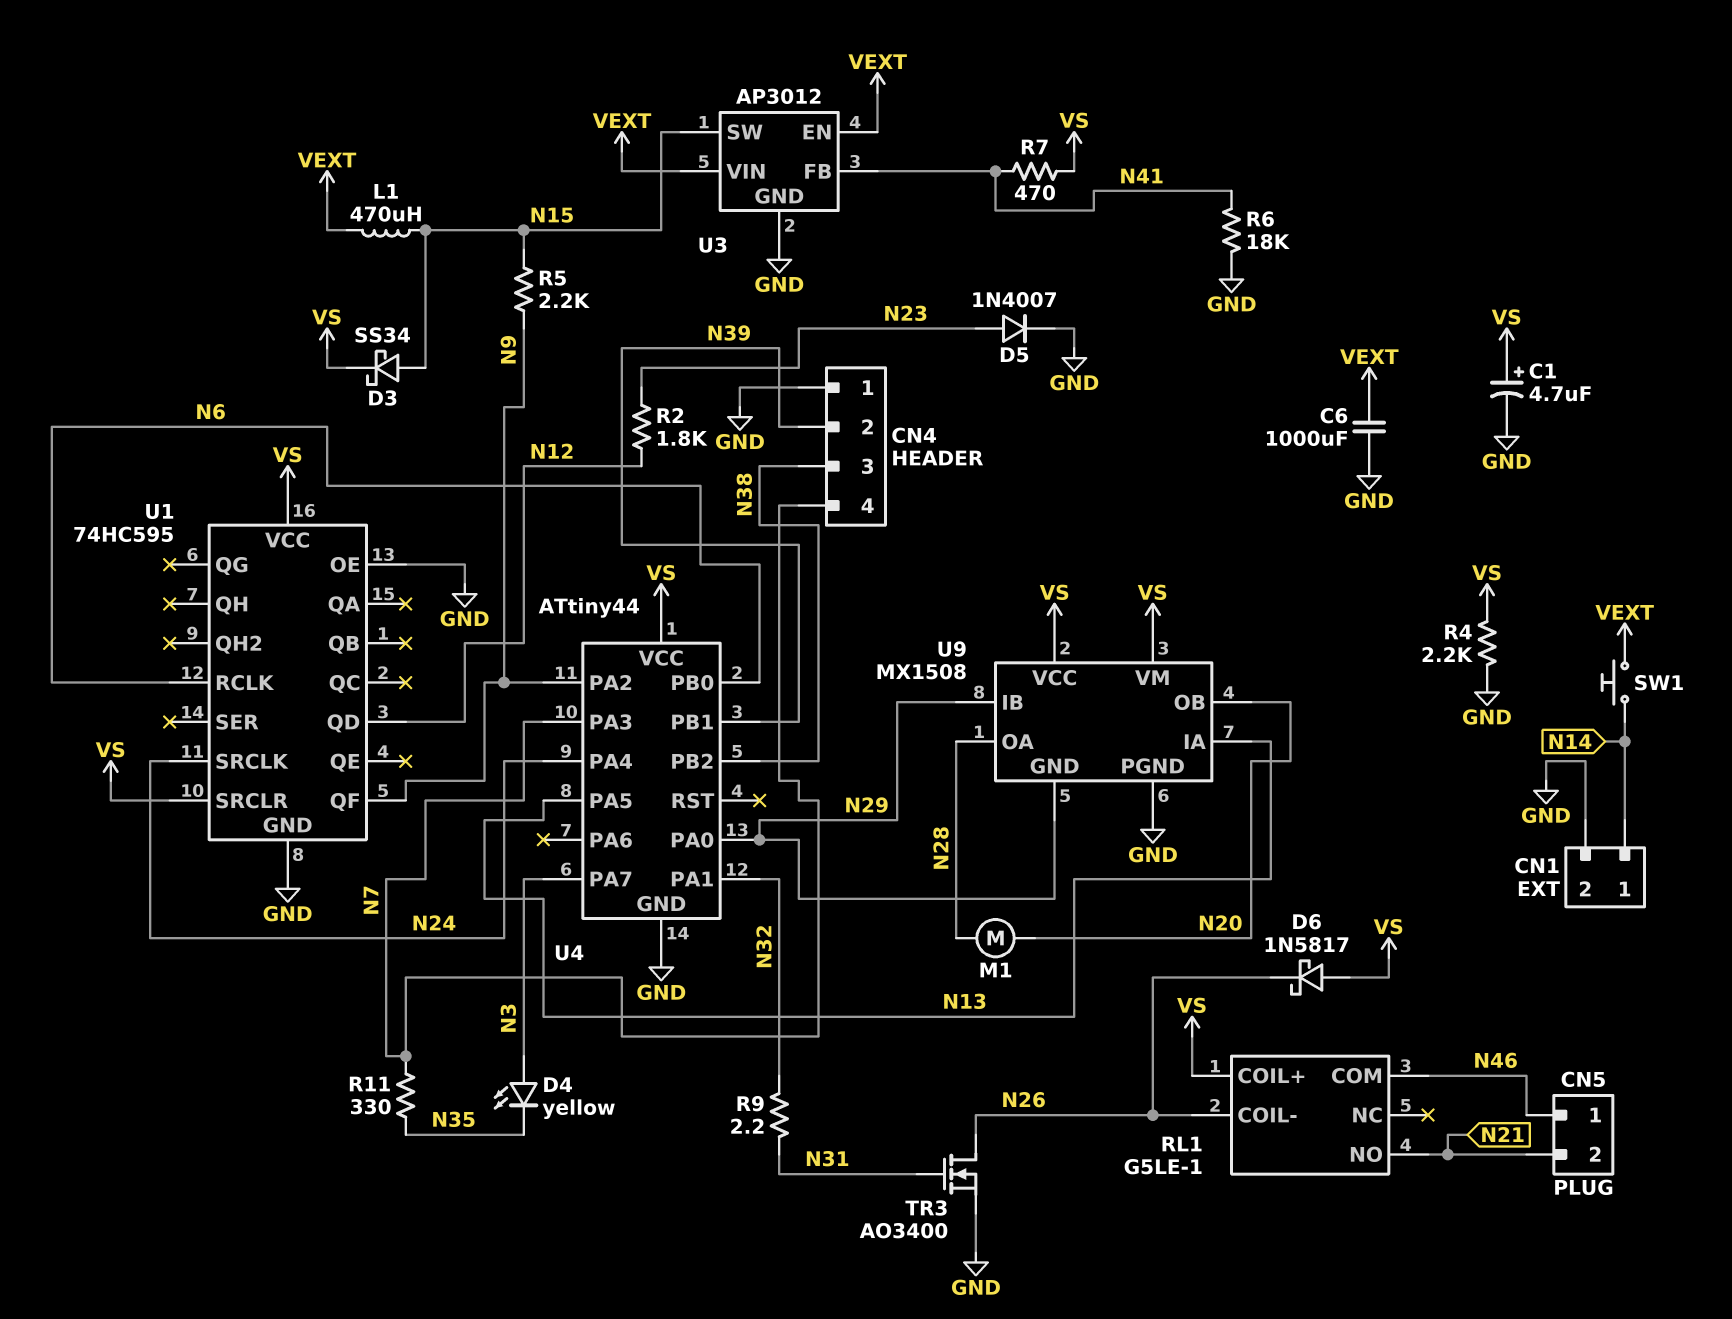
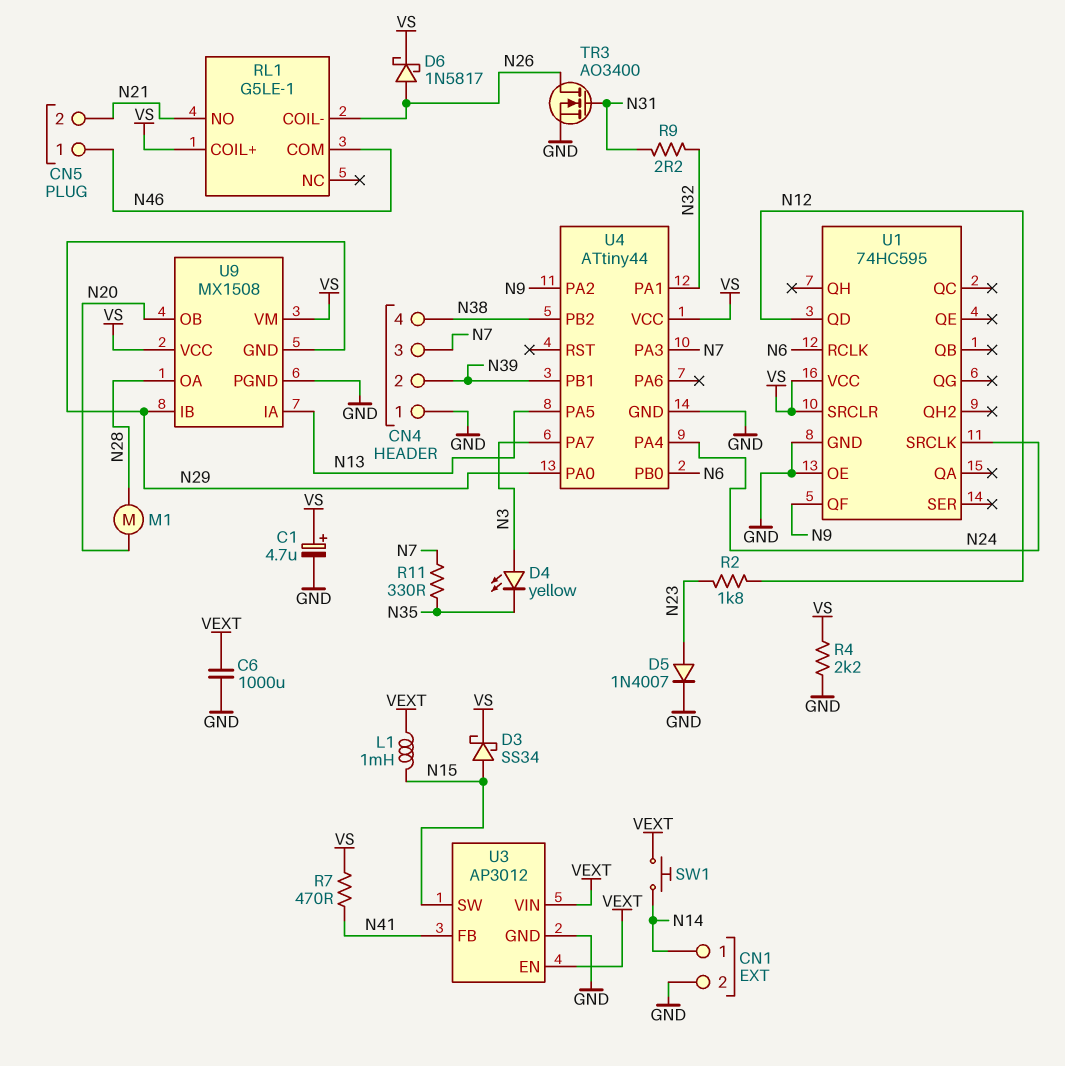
CN4 pin 3: N38 -> N7
CN4 pin 4: N7 -> N38
D6: schottky 1N5817 (A VS, K N26) -> schottky 1N5817 (A N26, K VS)
L1: 470uH (N15, VEXT) -> 1mH (N15, VEXT)
R5: 2.2k (N9, N15) -> none
R6: 18k (GND, N41) -> none

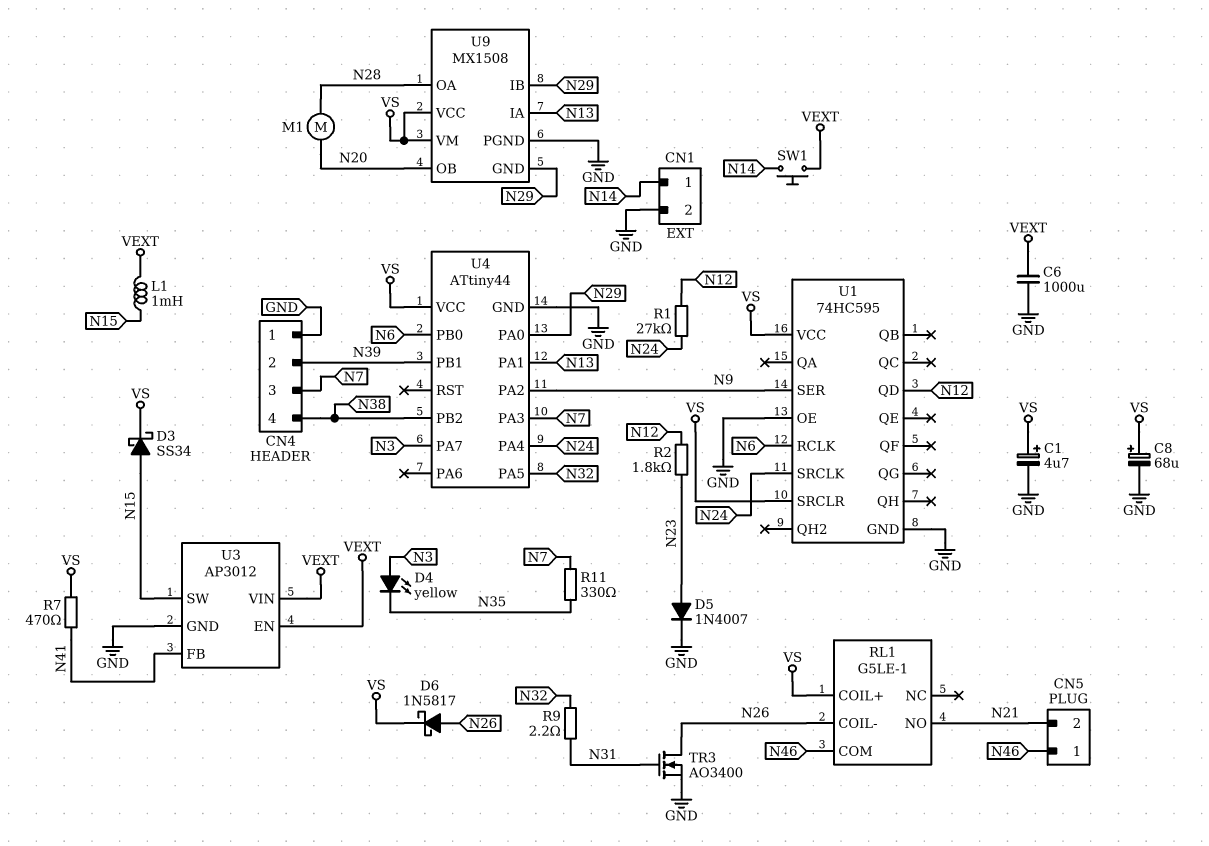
C8: none -> 68uF (plus VS, minus GND)
R1: none -> 27k (N12, N24)
R4: 2.2k (GND, VS) -> none
U1 pin QF: N9 -> none
U1 pin SER: none -> N9
U4 pin PA1: N32 -> N13
U4 pin PA5: N13 -> N32

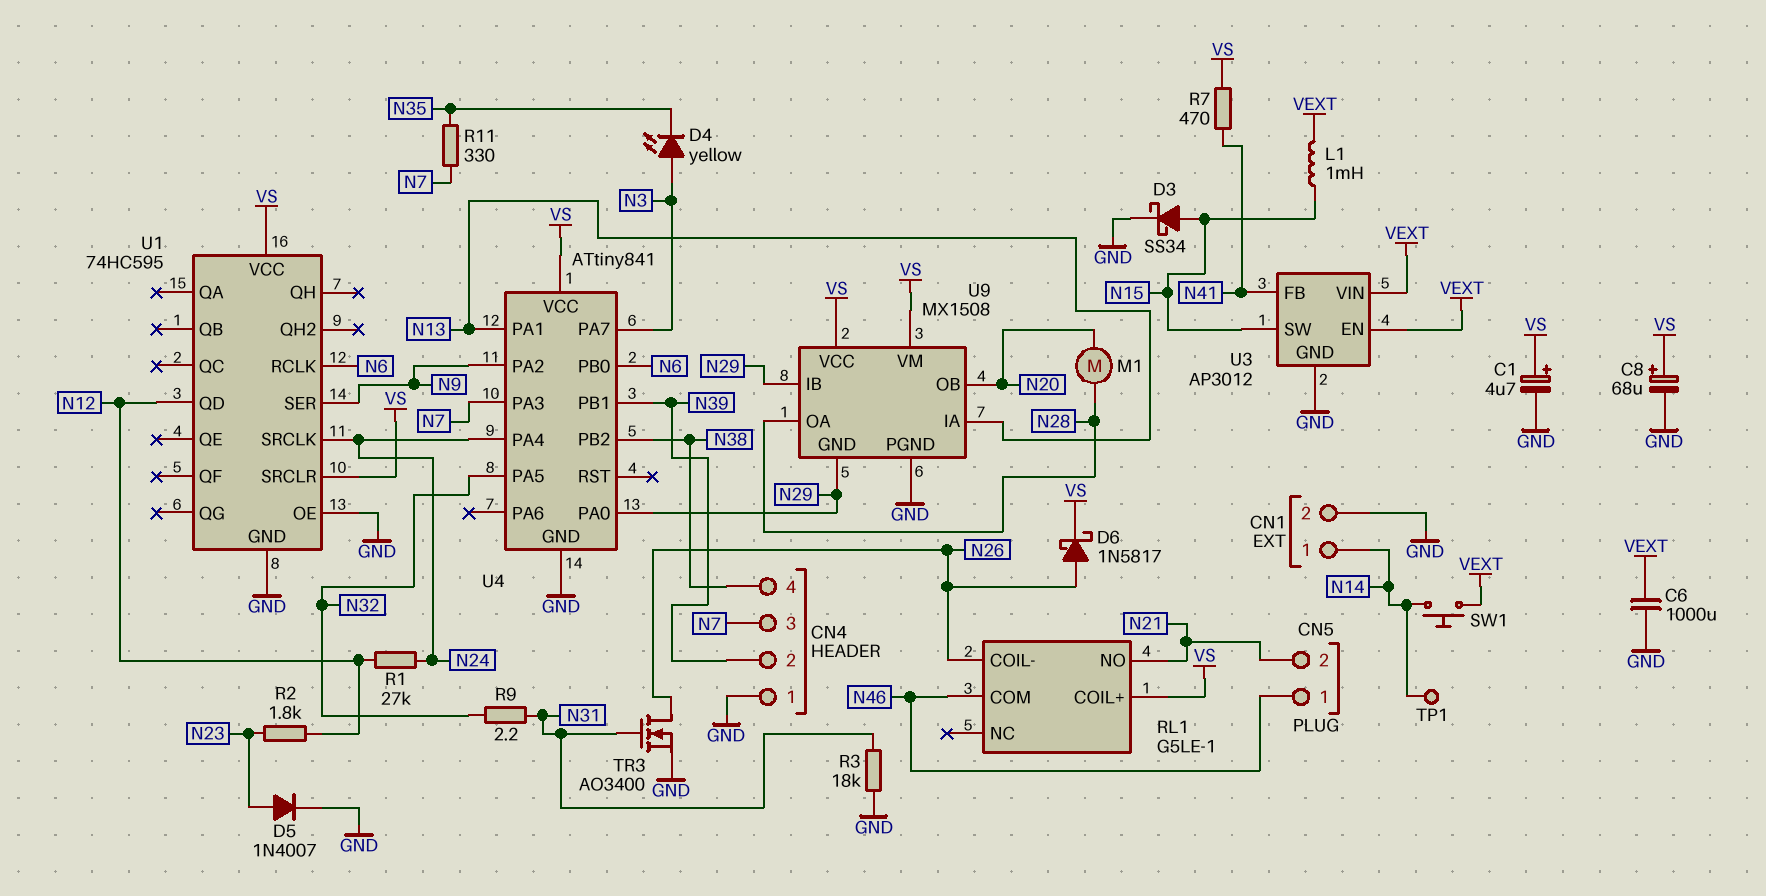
D3: schottky SS34 (A N15, K VS) -> schottky SS34 (A N15, K GND)
R3: none -> 18k (GND, N31)
TP1: none -> test point (N14)
U4: ATtiny44 -> ATtiny841

